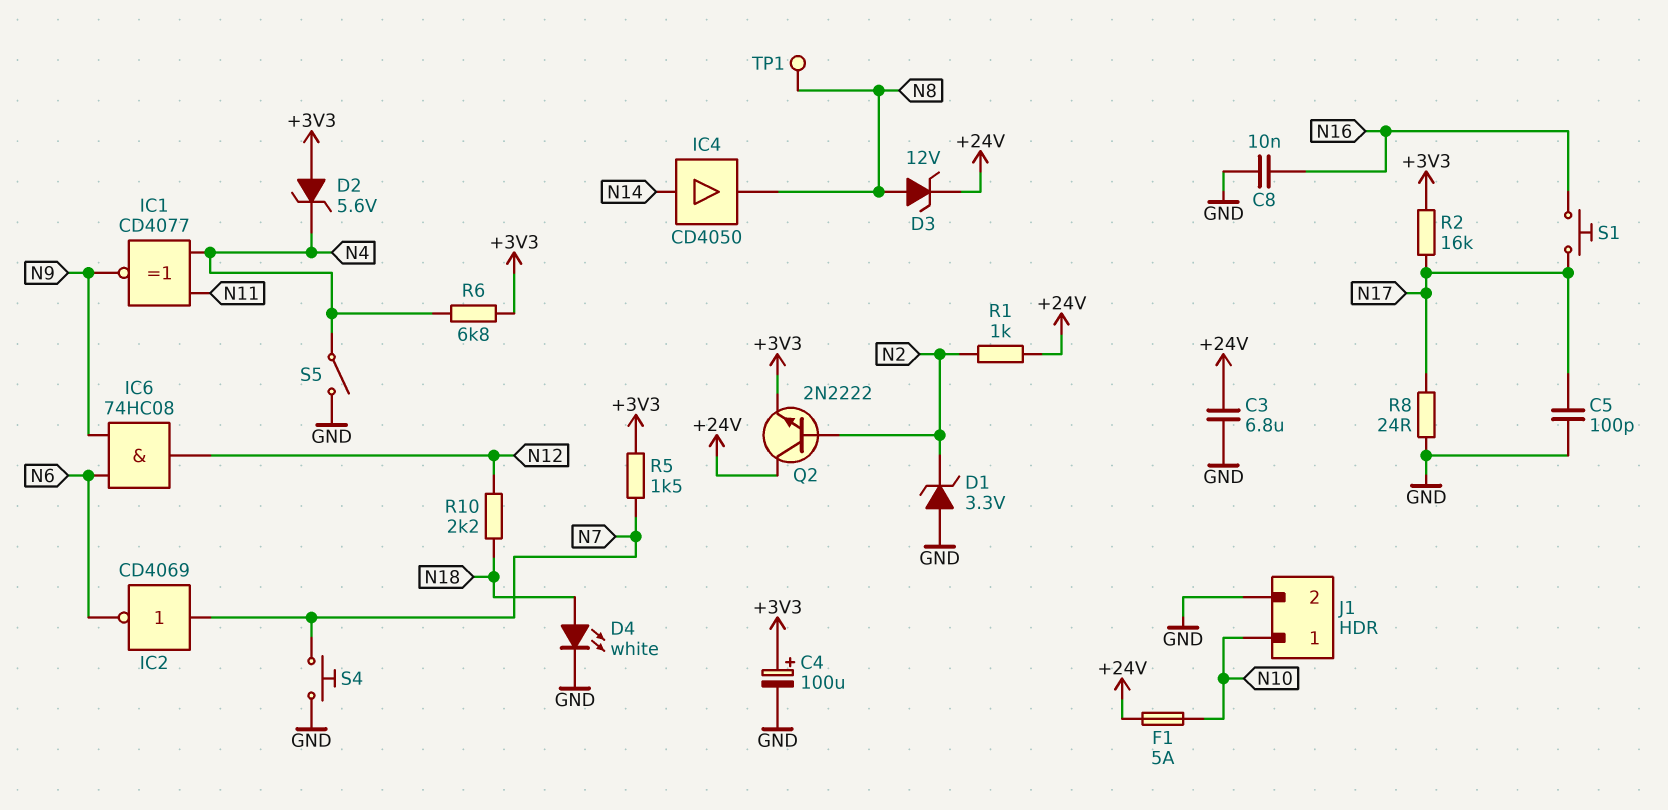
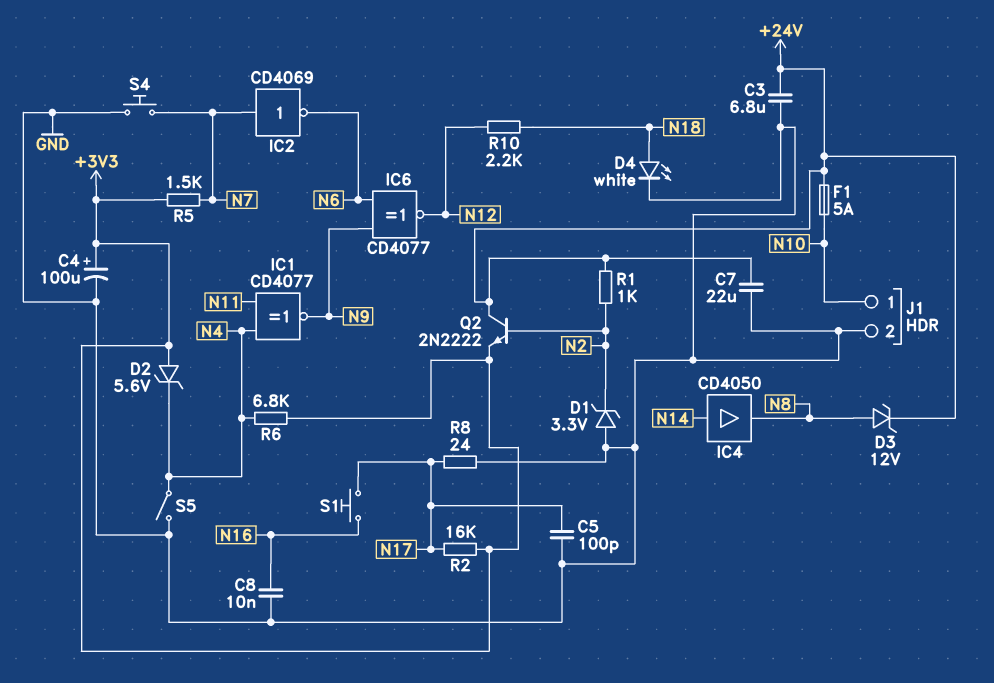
C7: none -> 22uF (+24V, GND)
IC6: AND 74HC08 (in N6, in N9, out N12) -> XNOR CD4077 (in N6, in N9, out N12)
TP1: test point (N8) -> none

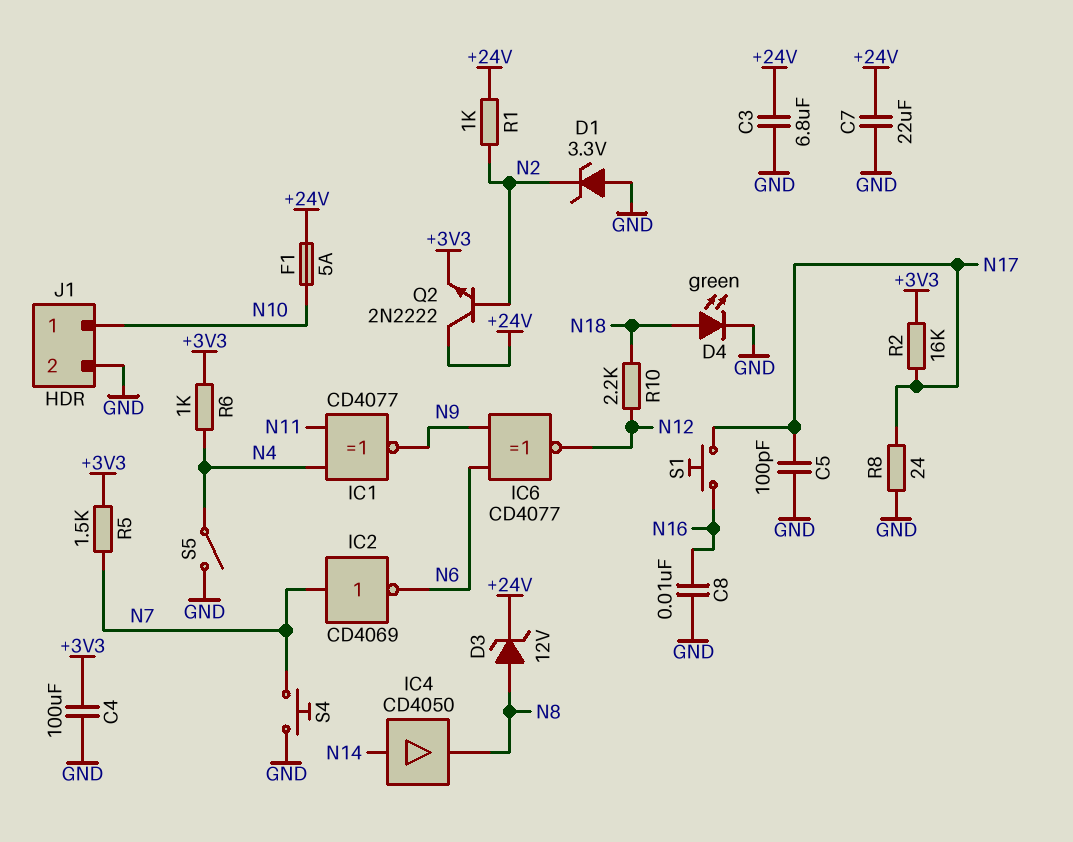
C4: 100uF (plus +3V3, minus GND) -> 100uF (+3V3, GND)
D2: zener 5.6V (A +3V3, K N4) -> none
D4: LED white (A N18, K GND) -> LED green (A N18, K GND)
R6: 6.8k (+3V3, N4) -> 1k (+3V3, N4)

